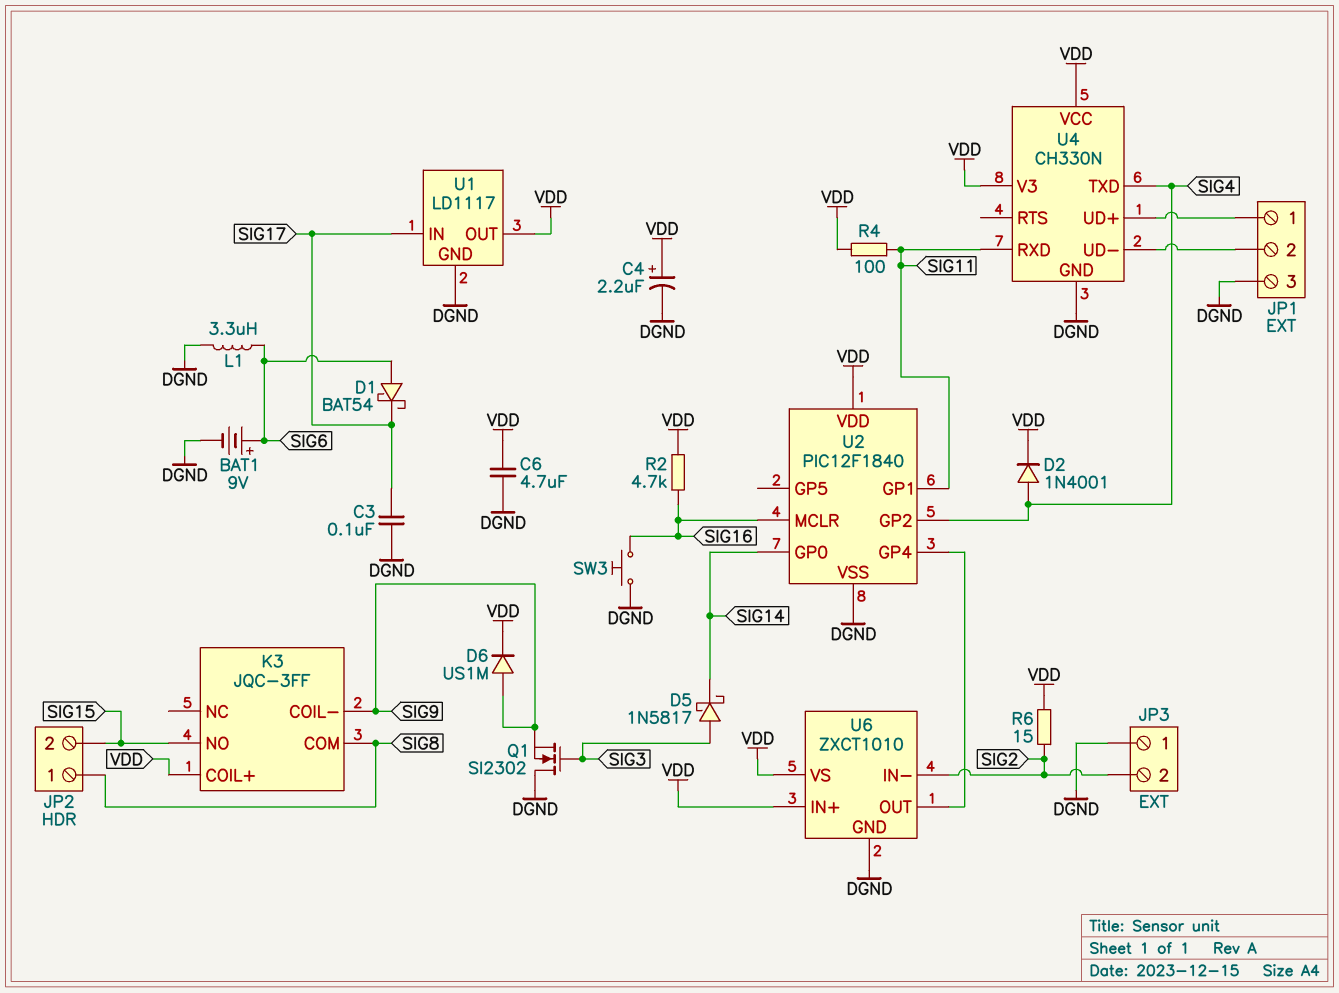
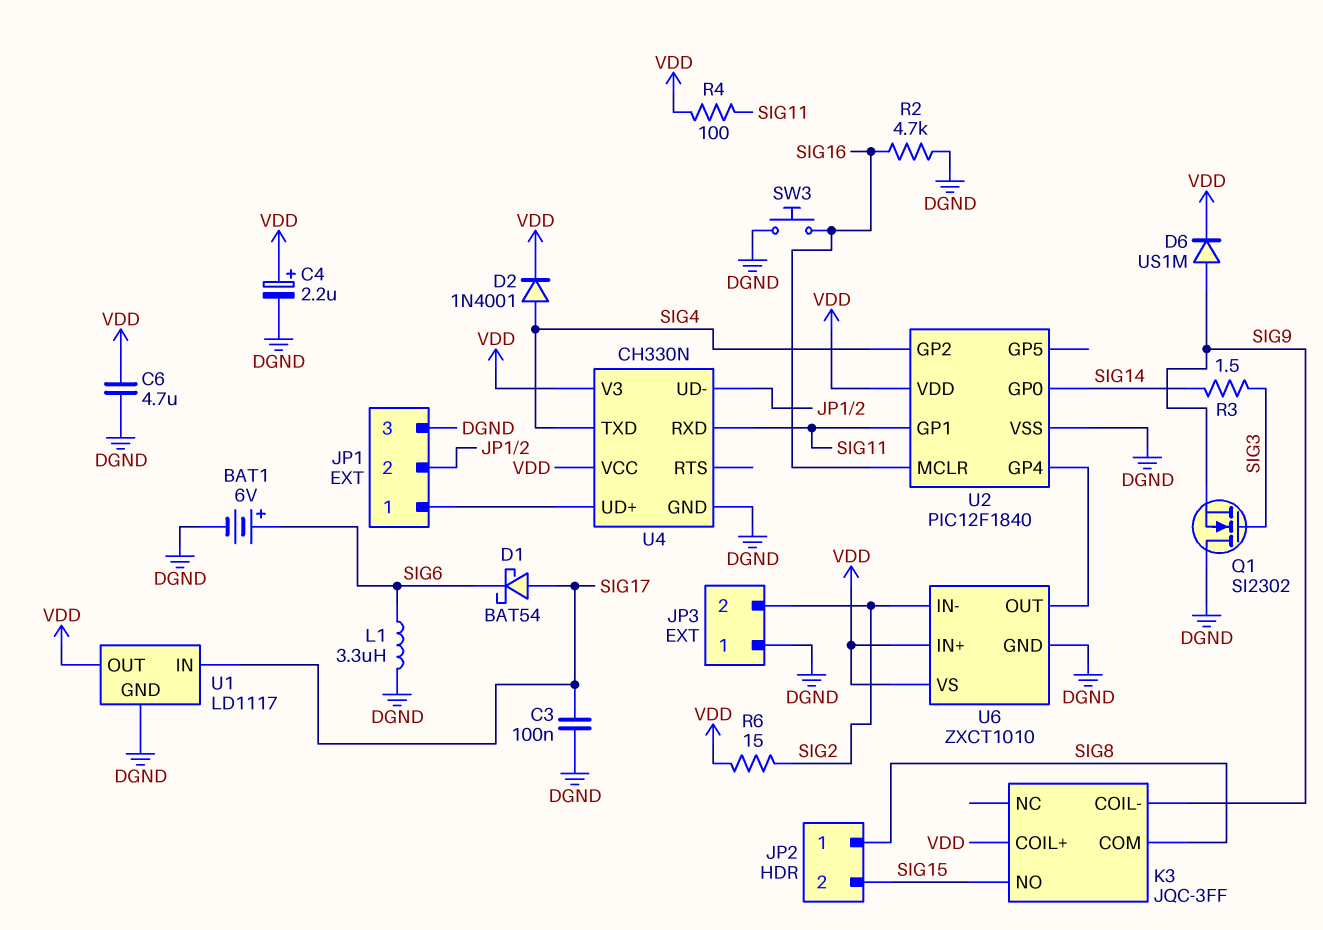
BAT1: 9V (plus SIG6, minus DGND) -> 6V (plus SIG6, minus DGND)
D1: schottky BAT54 (A SIG6, K SIG17) -> schottky BAT54 (A SIG17, K SIG6)
D5: schottky 1N5817 (A SIG3, K SIG14) -> none
R2: 4.7k (SIG16, VDD) -> 4.7k (DGND, SIG16)
R3: none -> 1.5 (SIG3, SIG14)

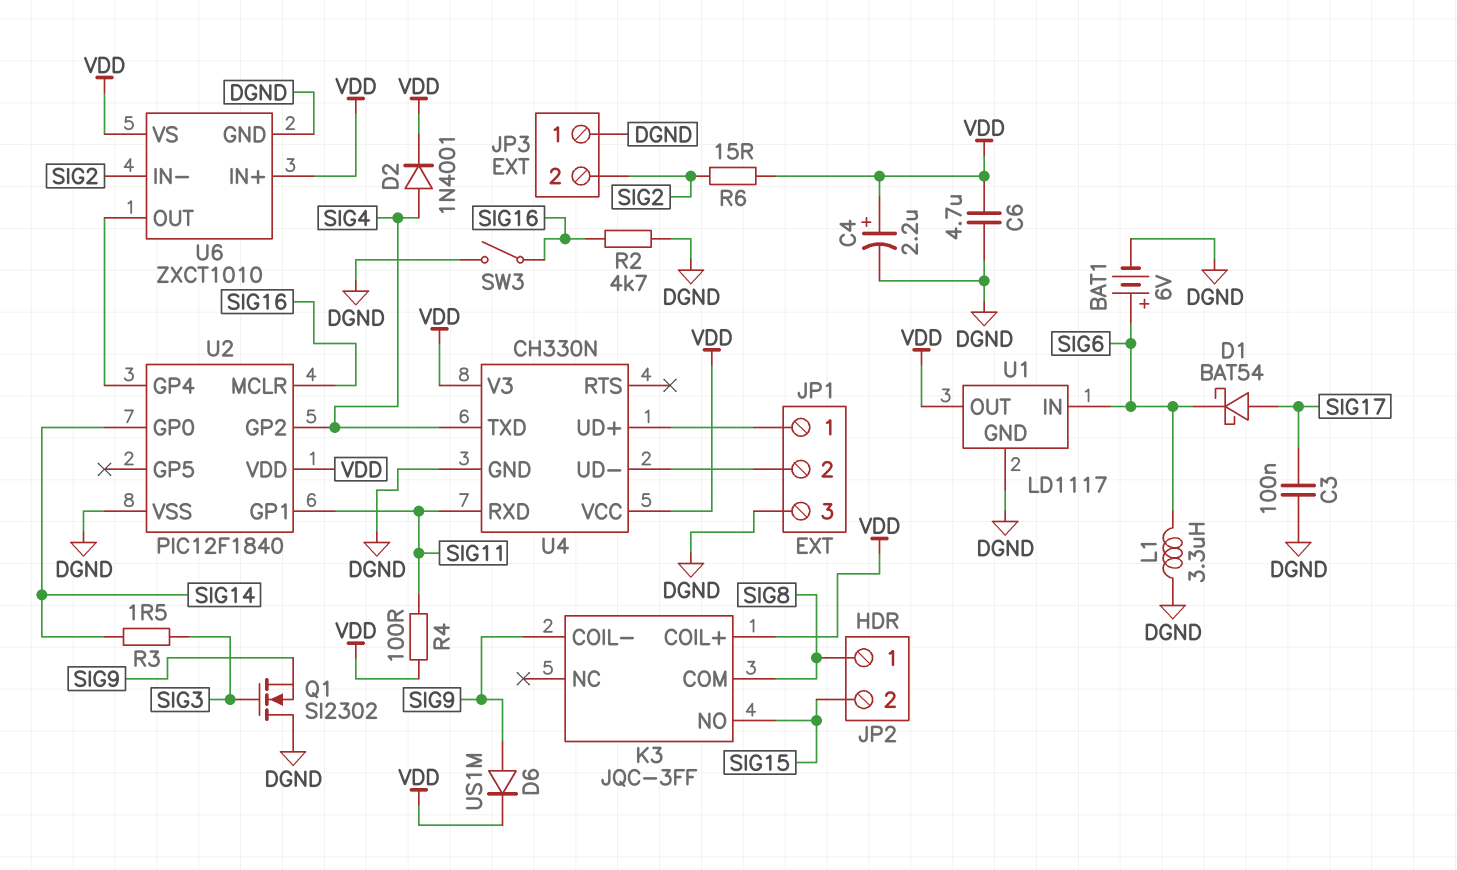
SW3: button (DGND, SIG16) -> switch (DGND, SIG16)
U1 pin IN: SIG17 -> SIG6

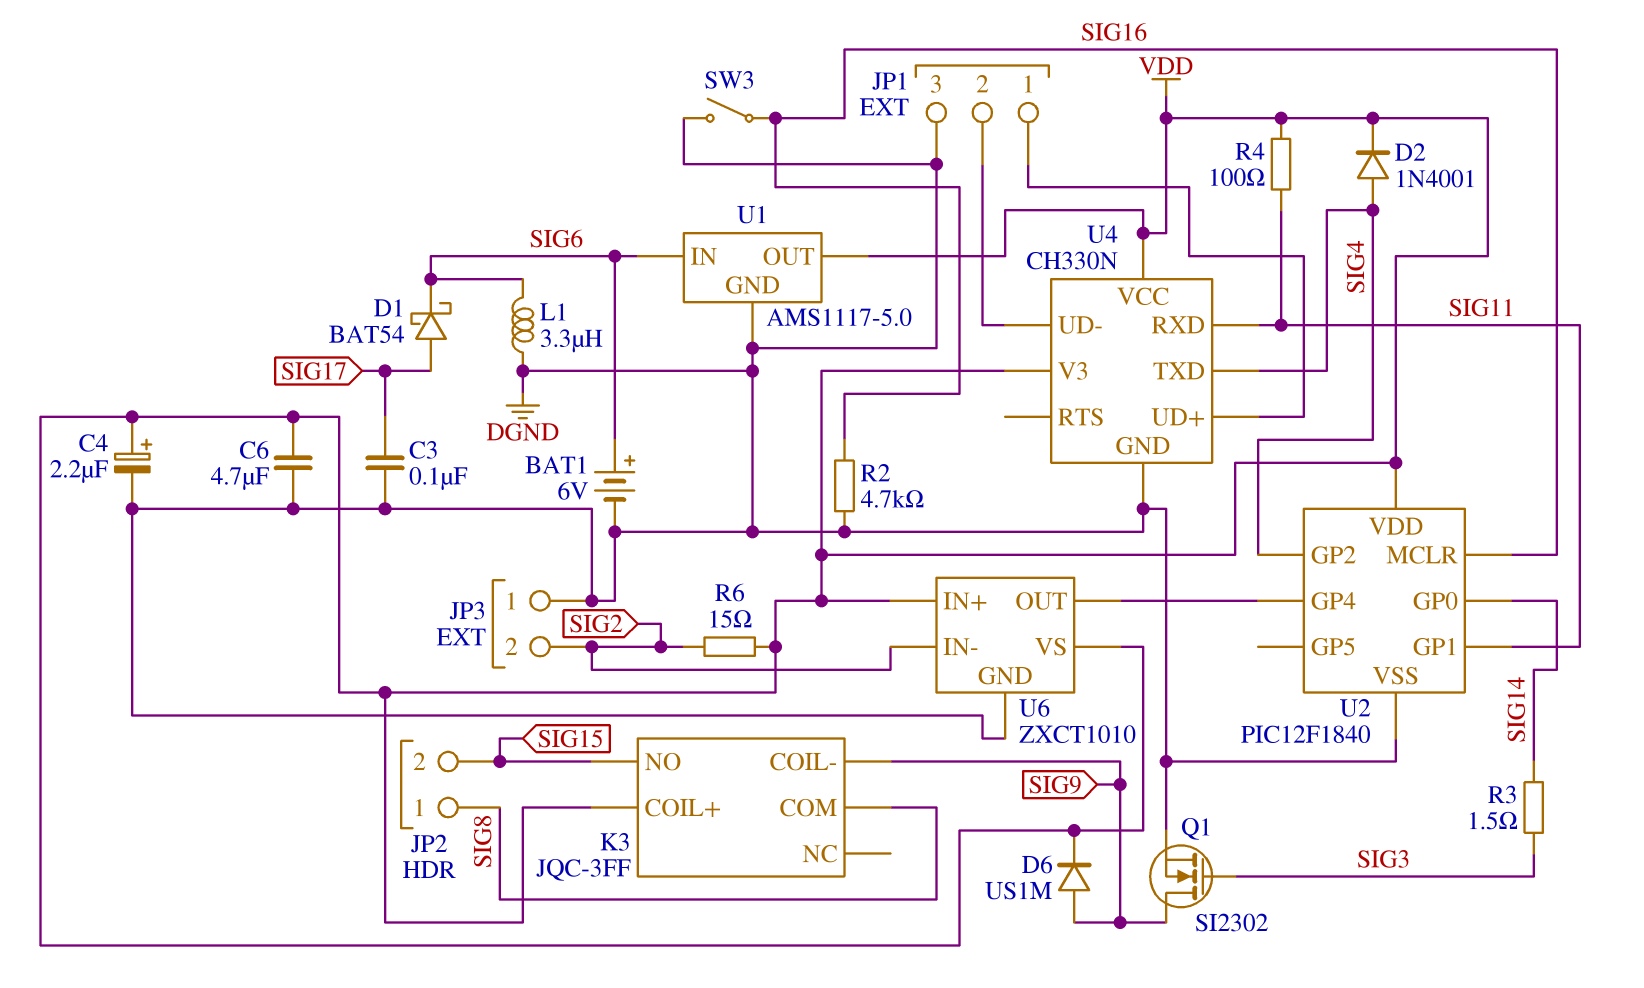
Q1: NMOS SI2302 (G SIG3, D DGND, S SIG9) -> NMOS SI2302 (G SIG3, D SIG9, S DGND)
U1: LD1117 -> AMS1117-5.0

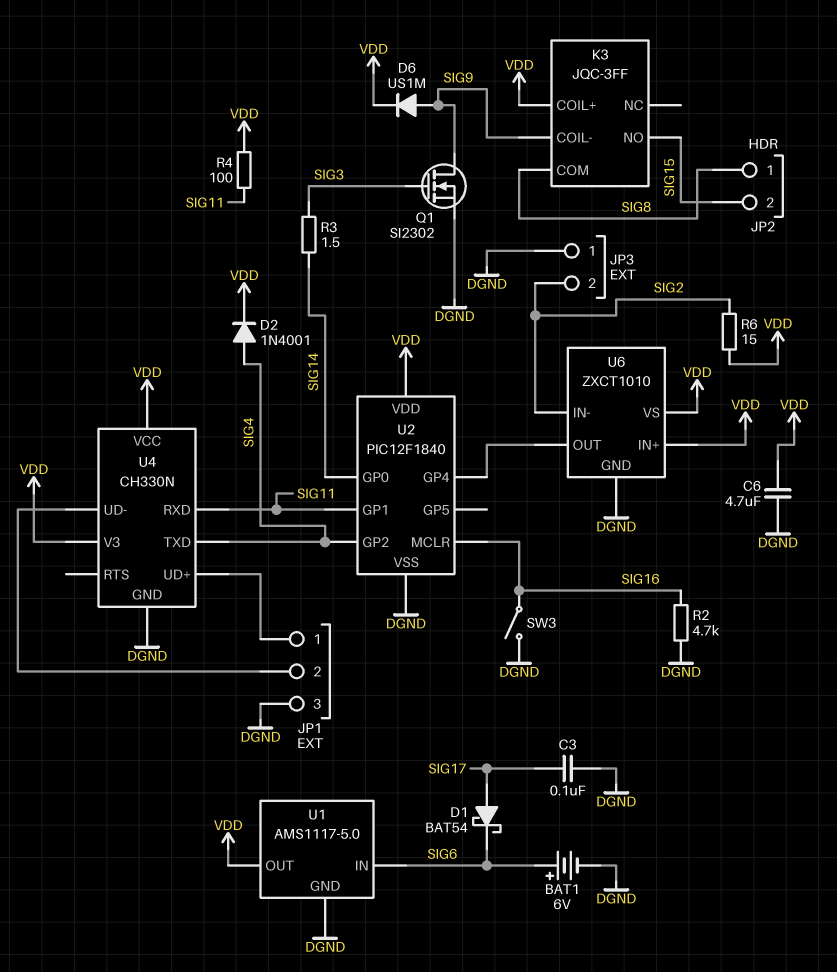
C4: 2.2uF (plus VDD, minus DGND) -> none
L1: 3.3uH (DGND, SIG6) -> none

